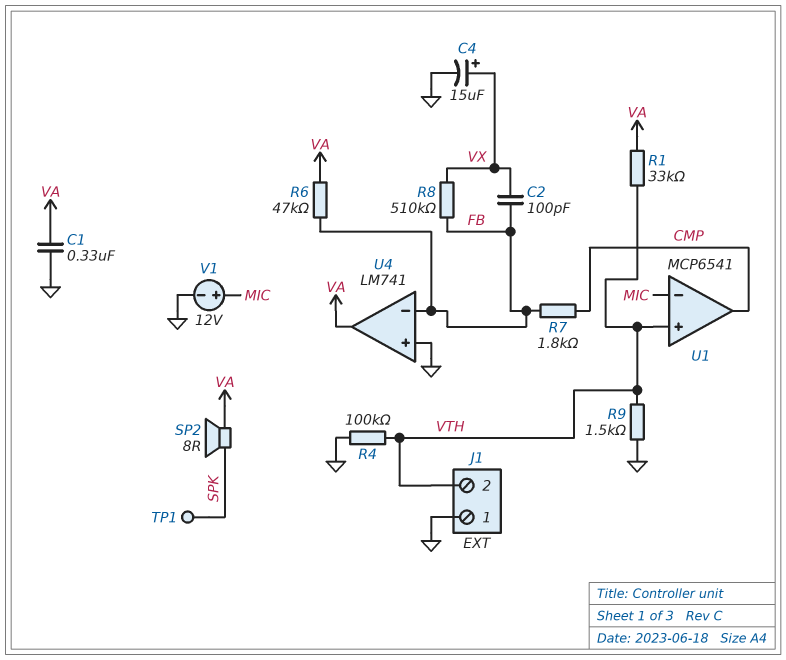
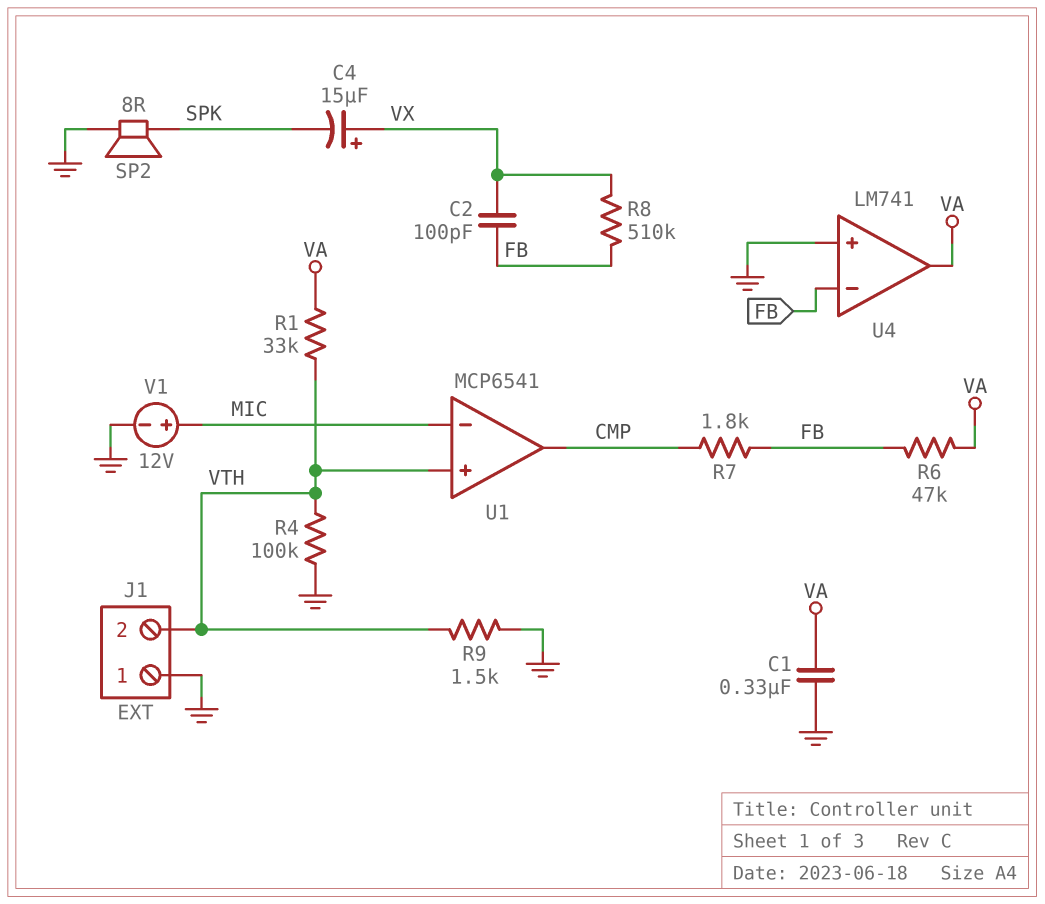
C4: 15uF (plus VX, minus GND) -> 15uF (plus VX, minus SPK)
SP2: speaker 8R (SPK, VA) -> speaker 8R (GND, SPK)
TP1: test point (SPK) -> none

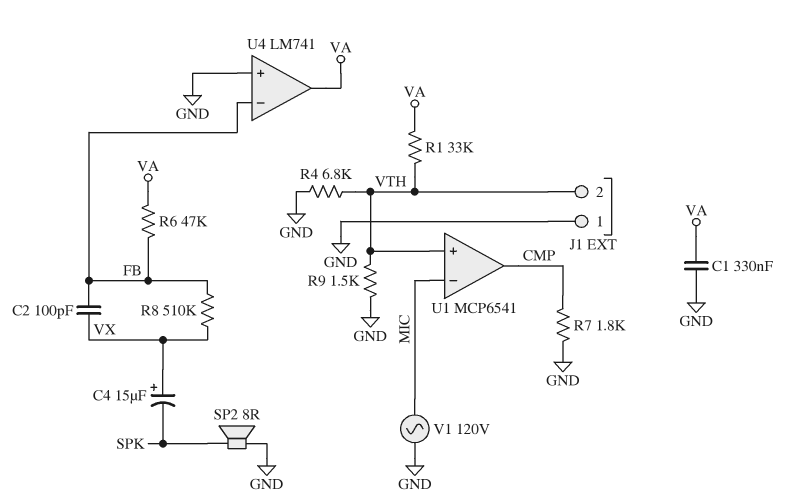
R4: 100k (GND, VTH) -> 6.8k (GND, VTH)
R7: 1.8k (CMP, FB) -> 1.8k (CMP, GND)
V1: 12V (plus MIC, minus GND) -> AC 120V (GND, MIC)

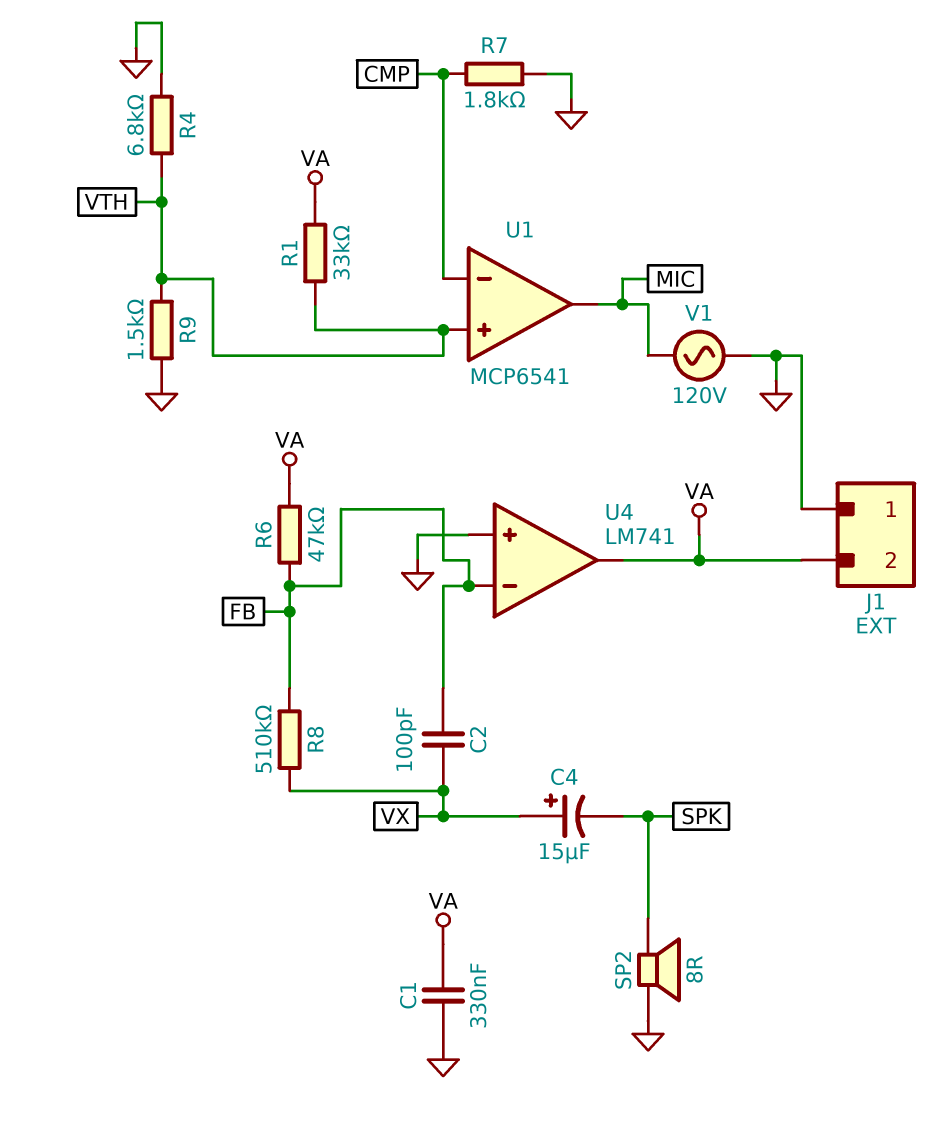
J1 pin 2: VTH -> VA
U1 pin in-: MIC -> CMP
U1 pin out: CMP -> MIC

